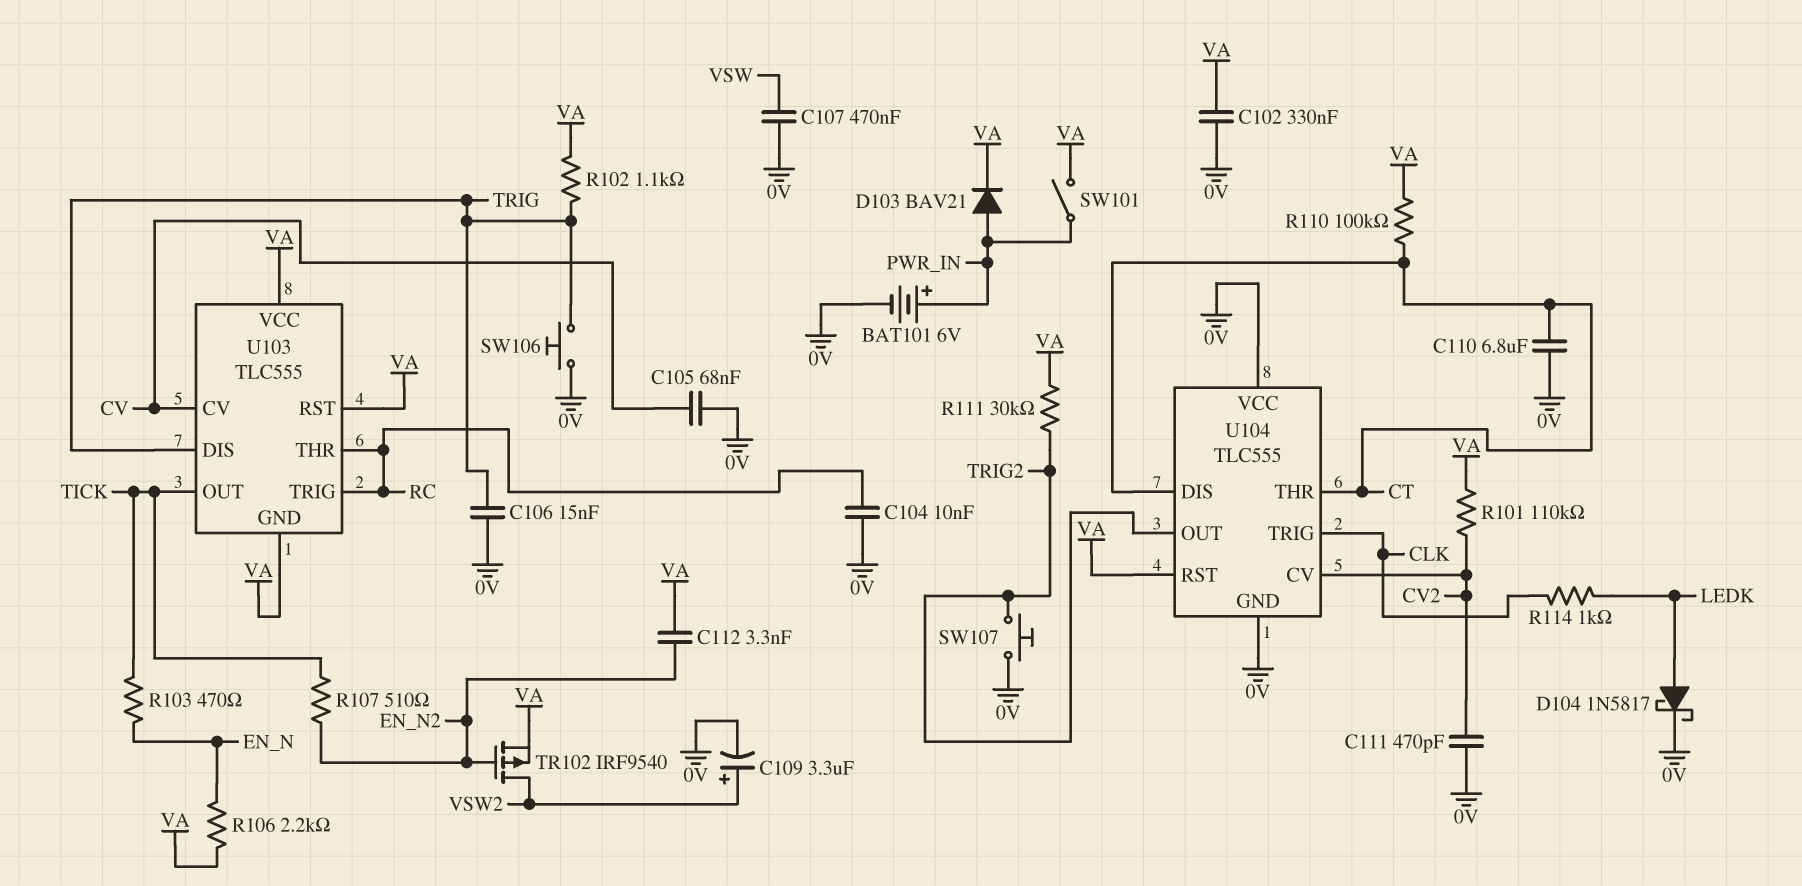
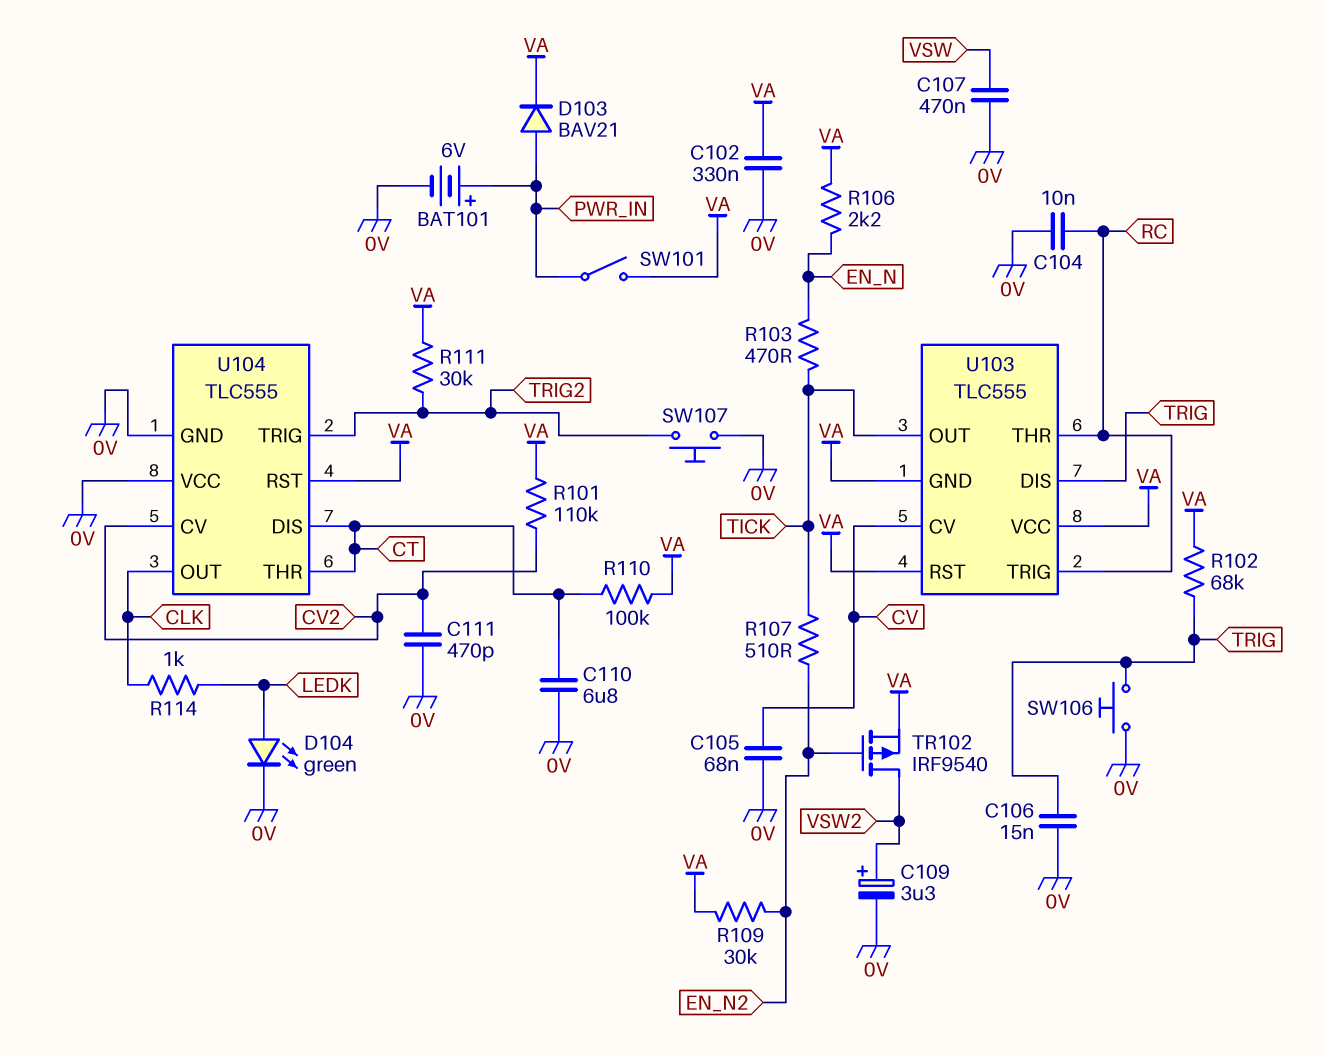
C112: 3.3nF (EN_N2, VA) -> none
D104: schottky 1N5817 (A LEDK, K 0V) -> LED green (A LEDK, K 0V)
R102: 1.1k (TRIG, VA) -> 68k (TRIG, VA)
R109: none -> 30k (EN_N2, VA)
U104 pin OUT: TRIG2 -> CLK
U104 pin TRIG: CLK -> TRIG2

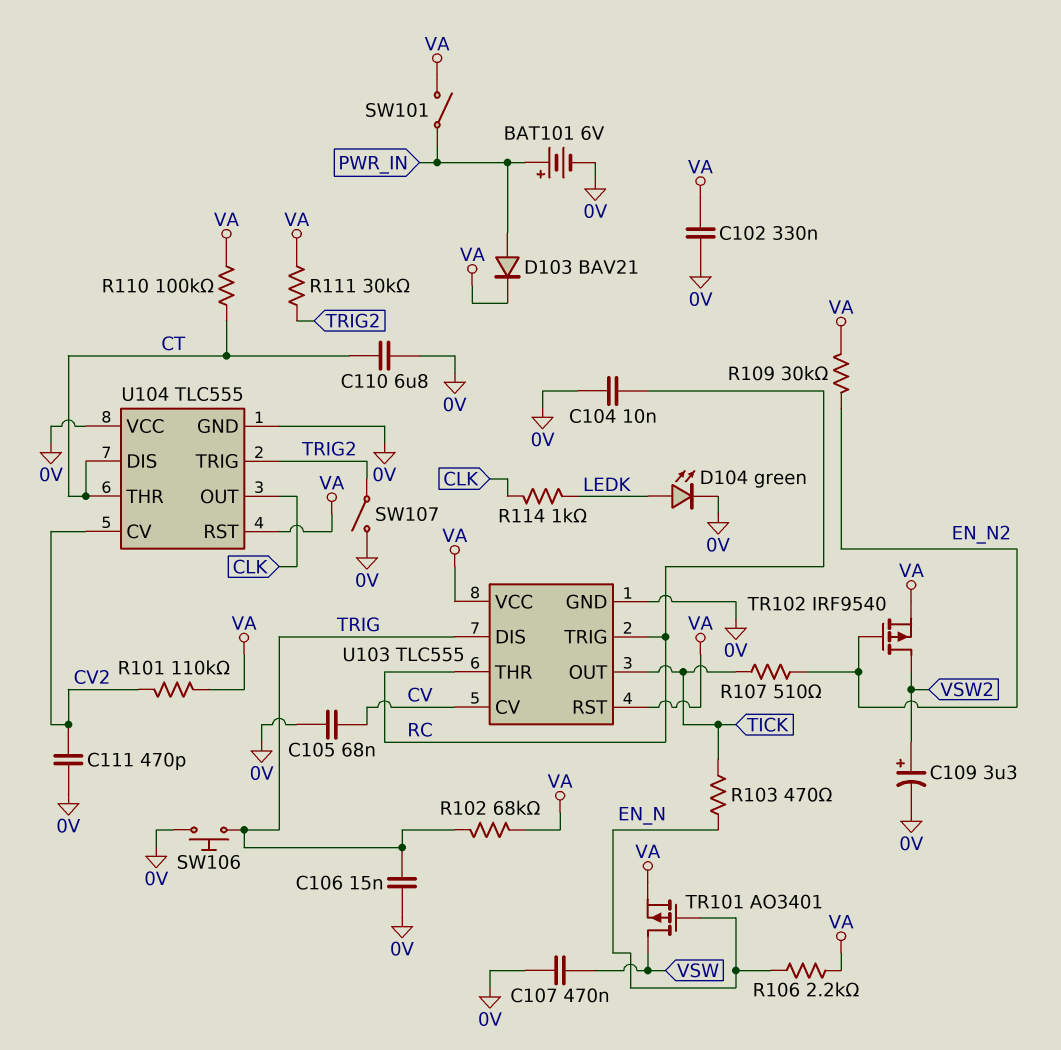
SW107: button (0V, TRIG2) -> switch (0V, TRIG2)
TR101: none -> PMOS AO3401 (G EN_N, D VSW, S VA)
U103 pin GND: VA -> 0V

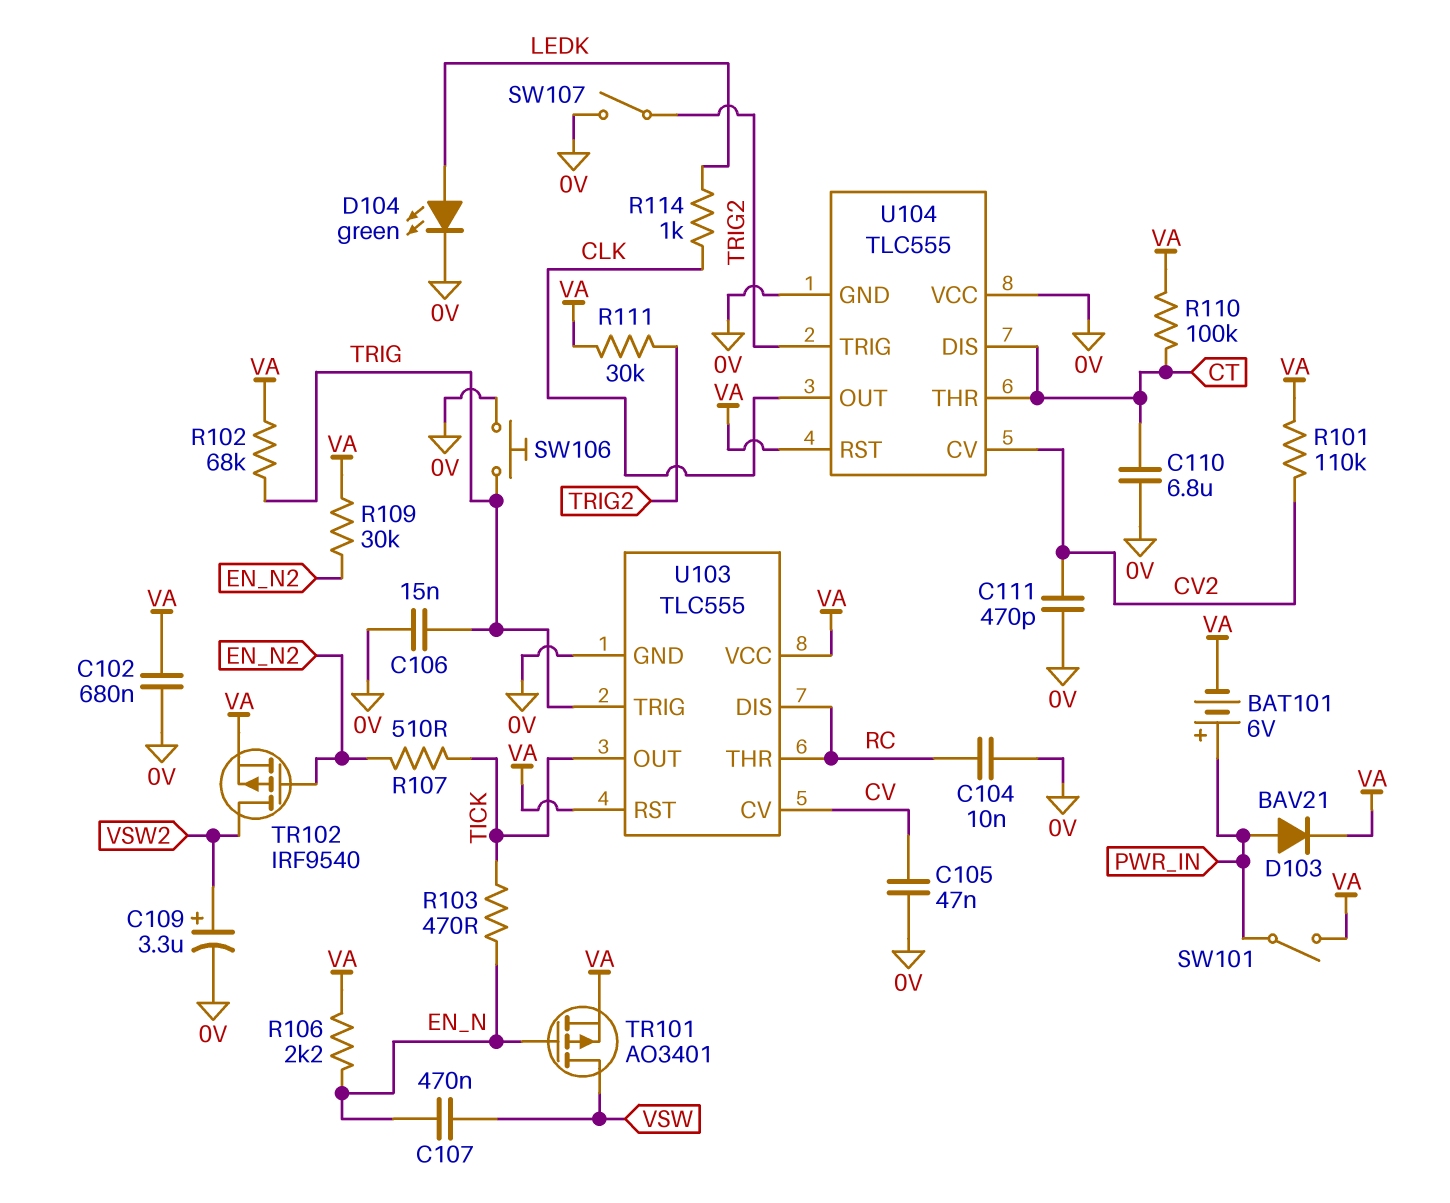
BAT101: 6V (plus PWR_IN, minus 0V) -> 6V (plus PWR_IN, minus VA)
C102: 330nF (0V, VA) -> 680nF (0V, VA)
C105: 68nF (0V, CV) -> 47nF (0V, CV)
C107: 470nF (0V, VSW) -> 470nF (EN_N, VSW)
U103 pin DIS: TRIG -> RC
U103 pin TRIG: RC -> TRIG

